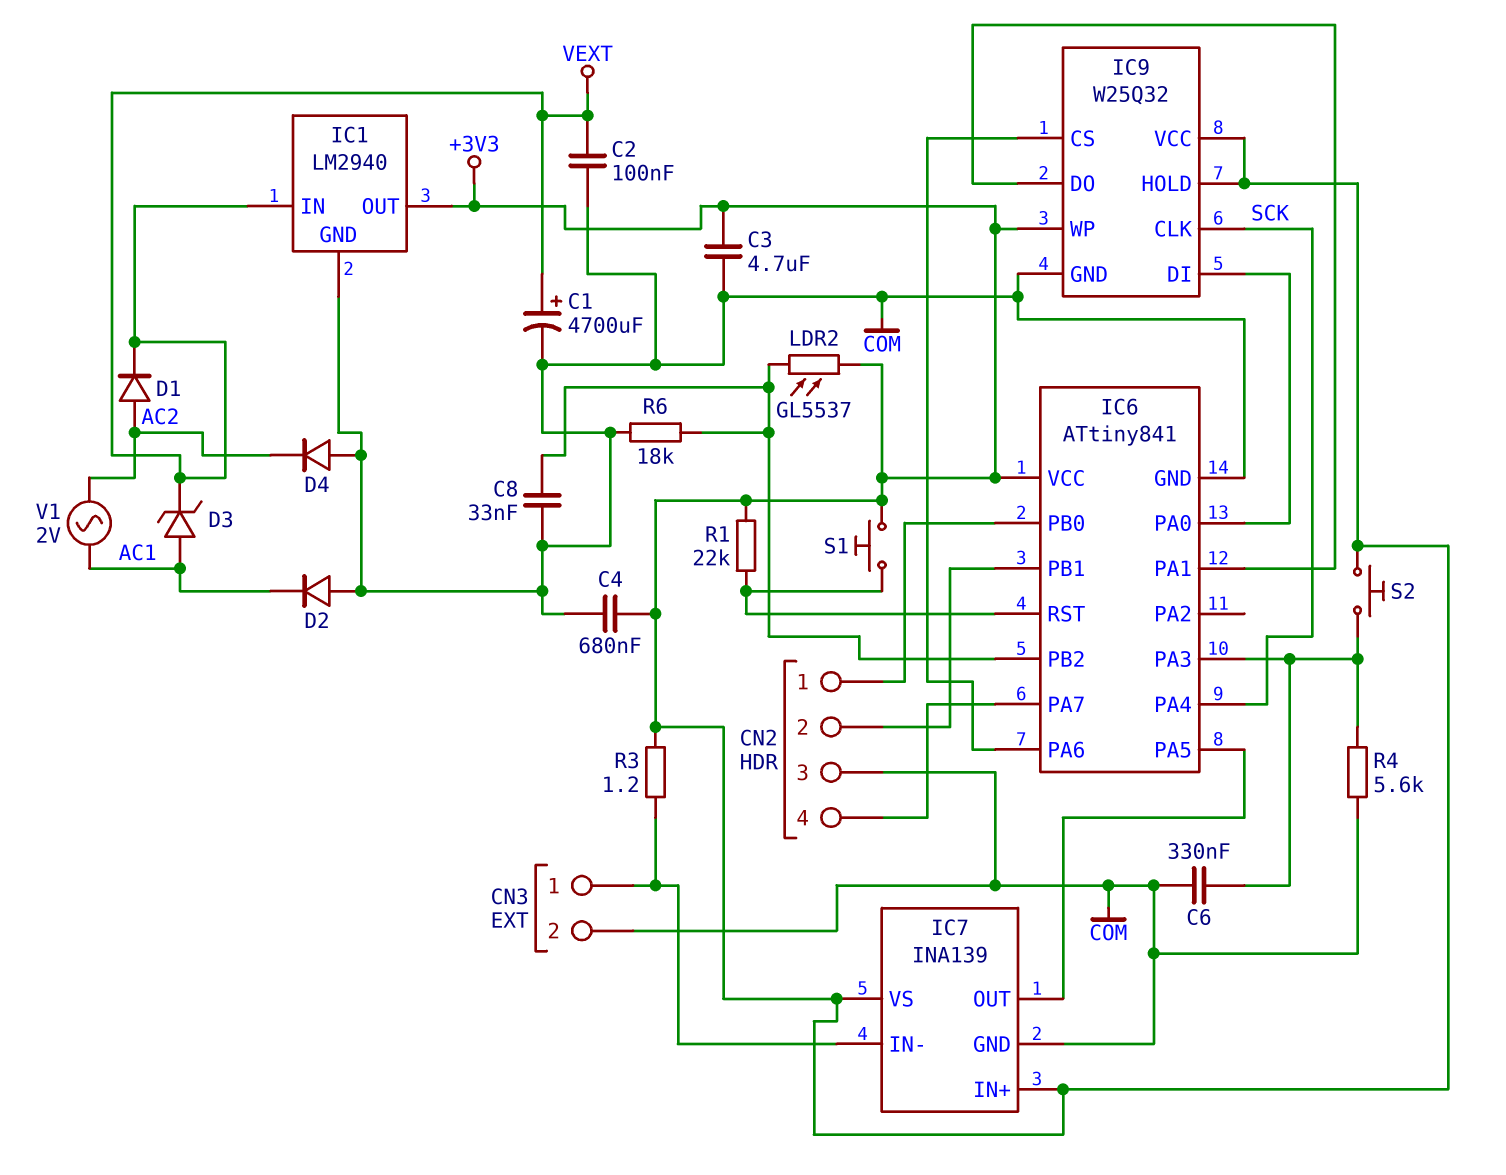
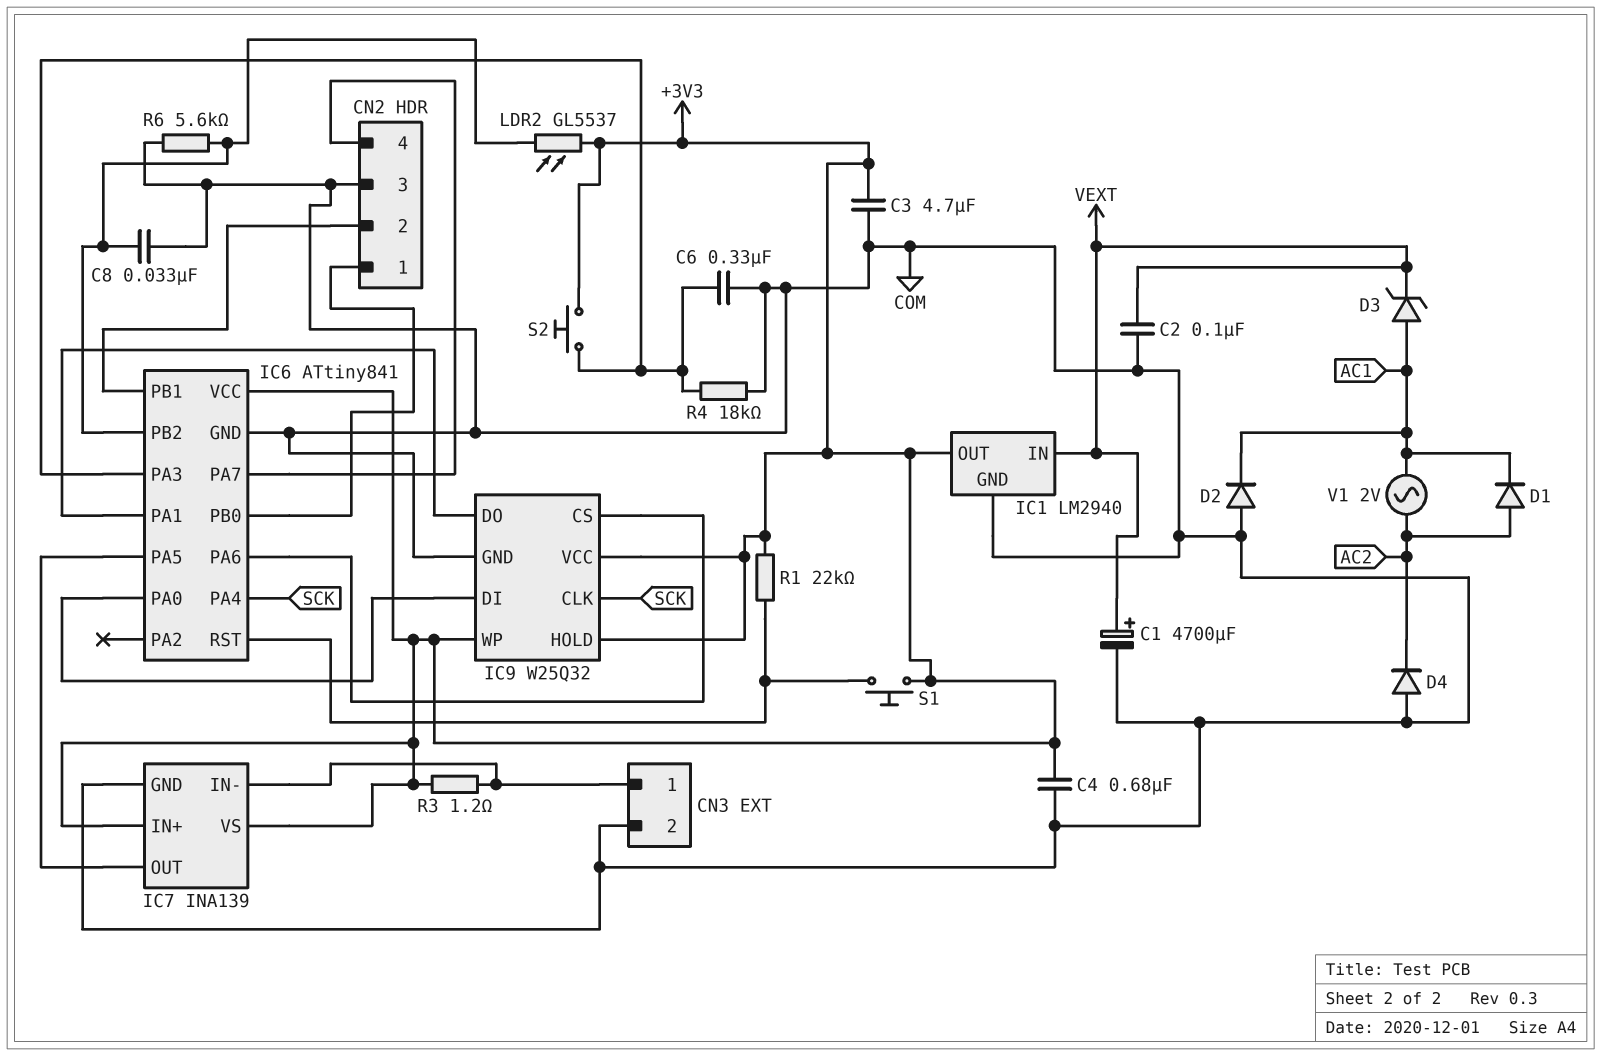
D1: diode (A AC2, K VEXT) -> diode (A AC2, K AC1)
R4: 5.6k (COM, IC6/PA3) -> 18k (COM, IC6/PA3)
R6: 18k (COM, IC6/PB2) -> 5.6k (COM, IC6/PB2)

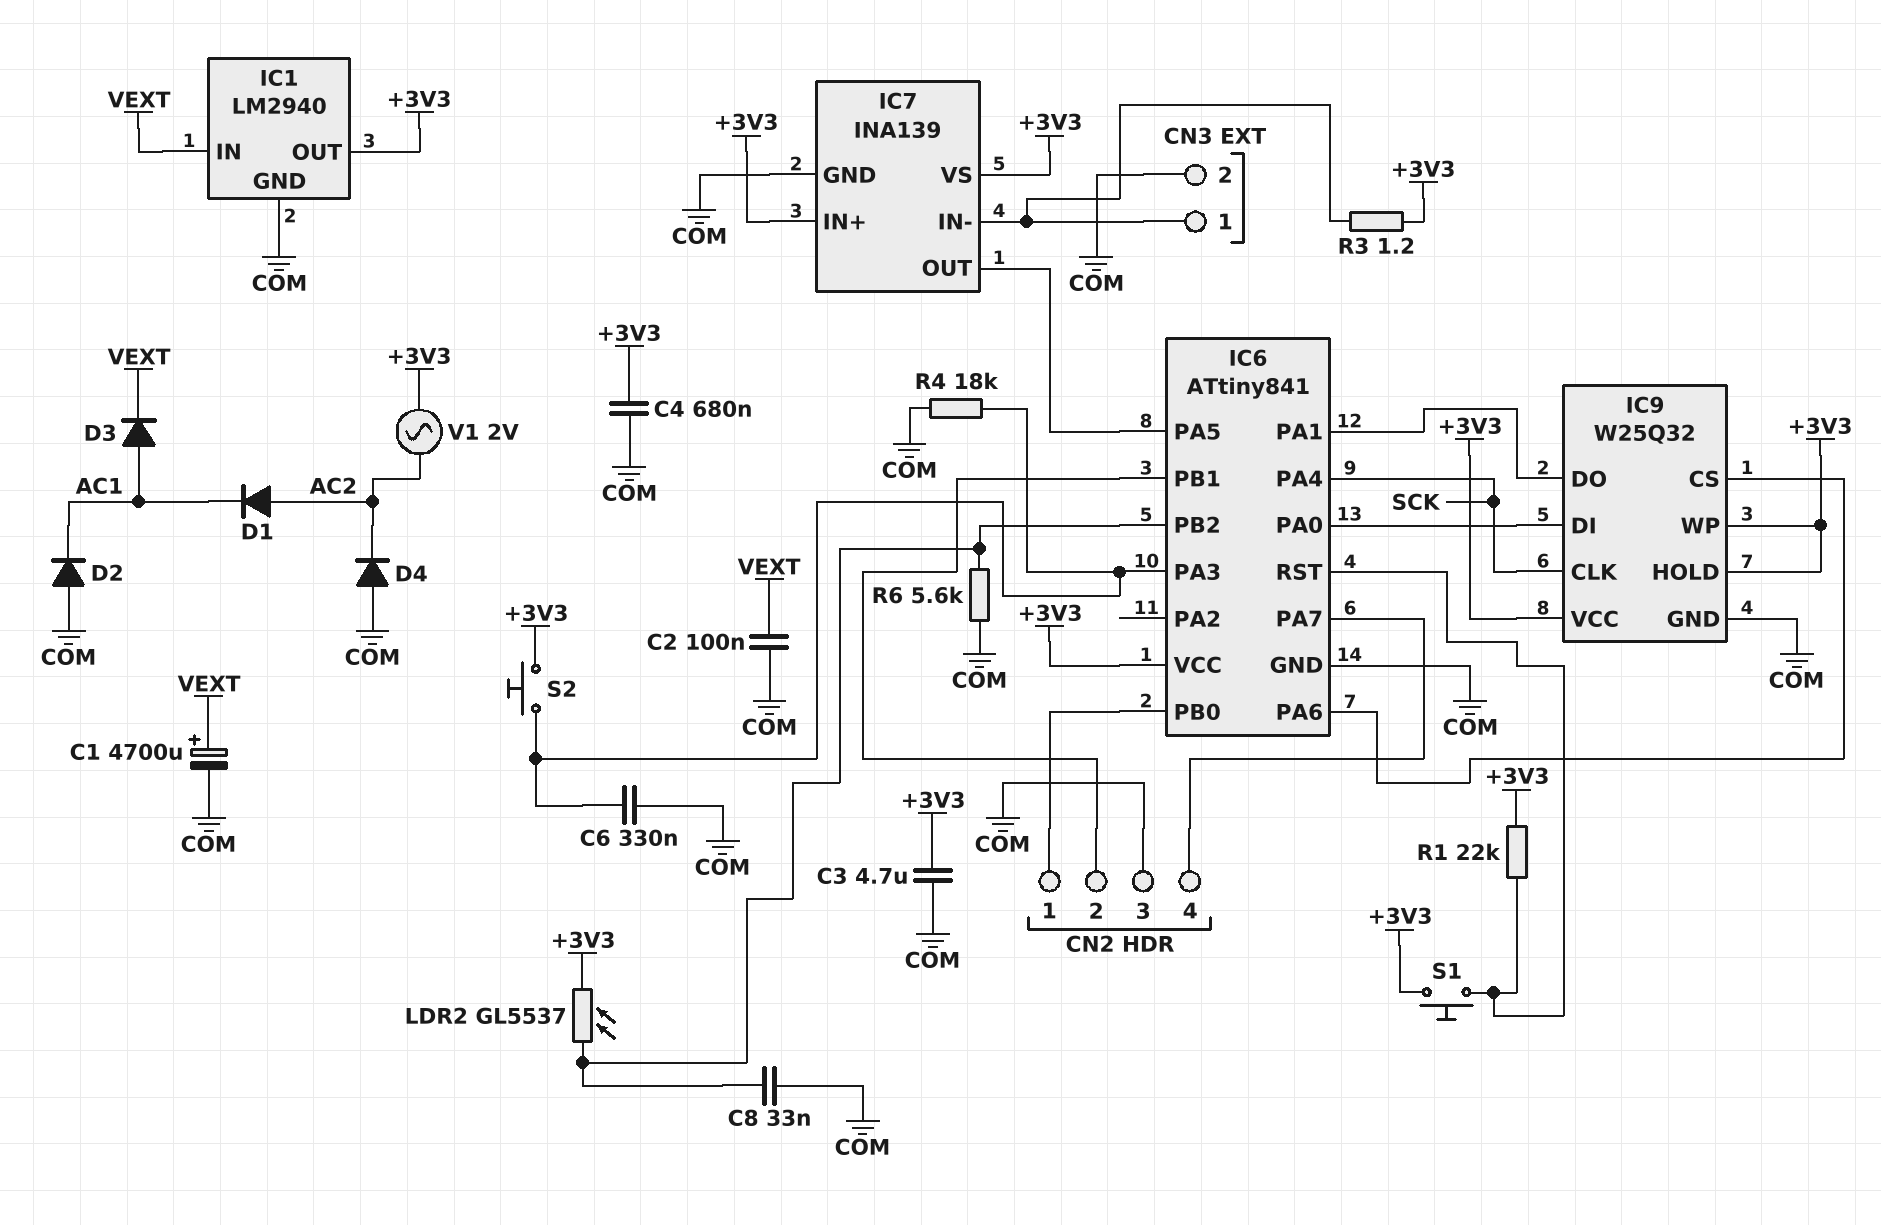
D3: zener (A AC1, K VEXT) -> diode (A AC1, K VEXT)
V1: AC 2V (AC1, AC2) -> AC 2V (+3V3, AC2)

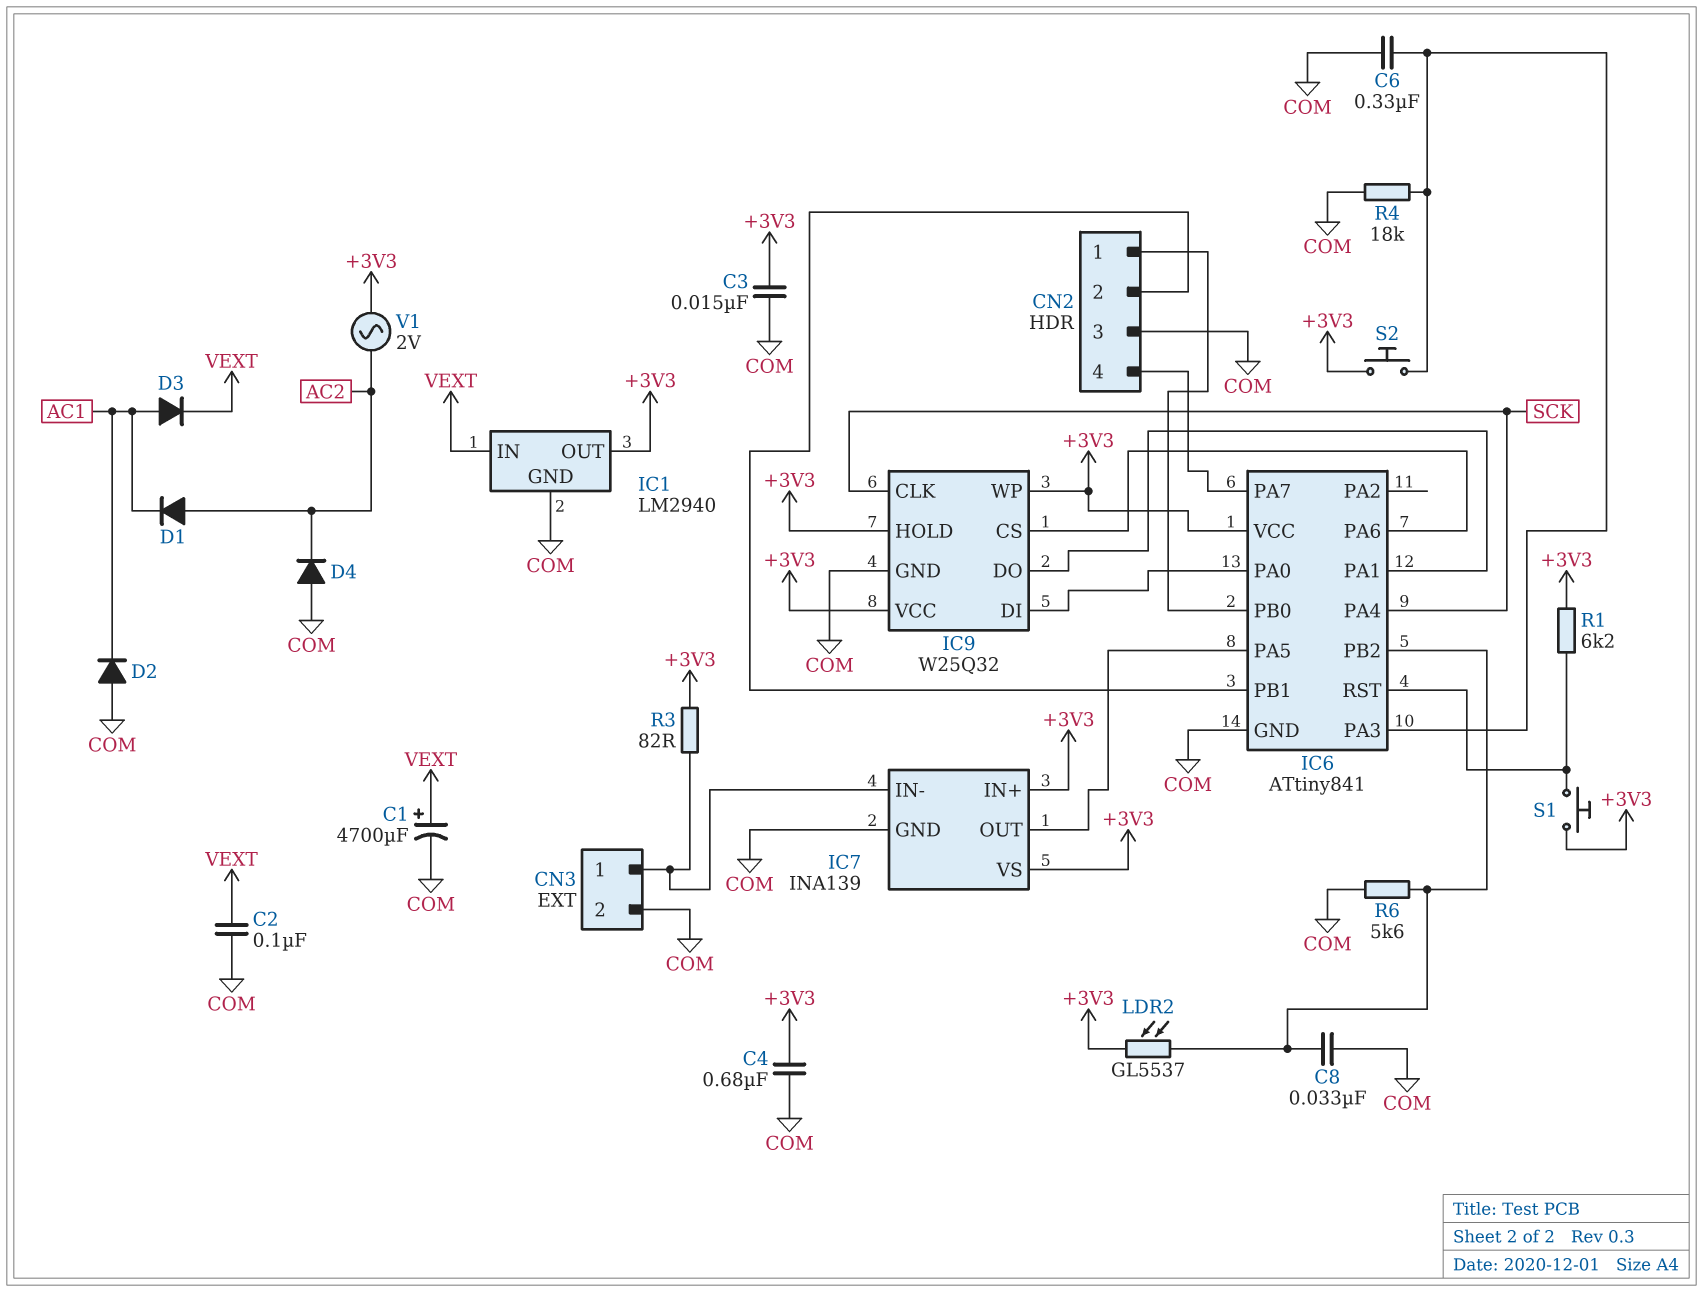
C3: 4.7uF (+3V3, COM) -> 15nF (+3V3, COM)
R1: 22k (+3V3, IC6/RST) -> 6.2k (+3V3, IC6/RST)
R3: 1.2 (+3V3, CN3/1) -> 82 (+3V3, CN3/1)

